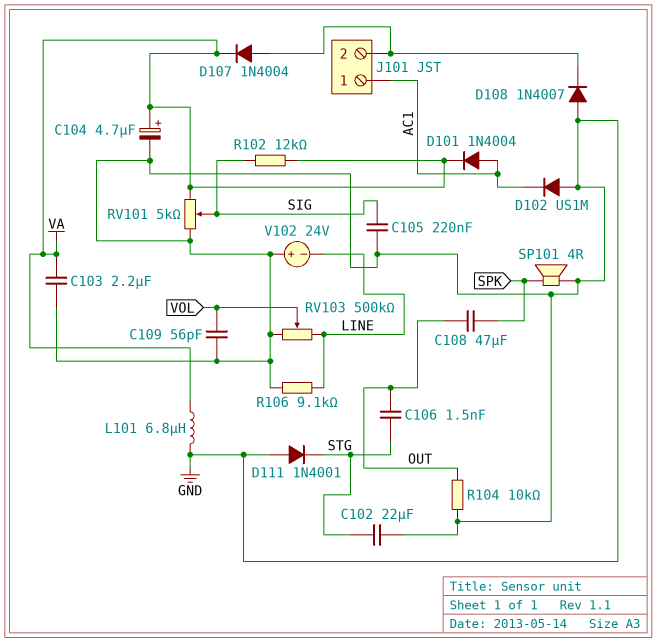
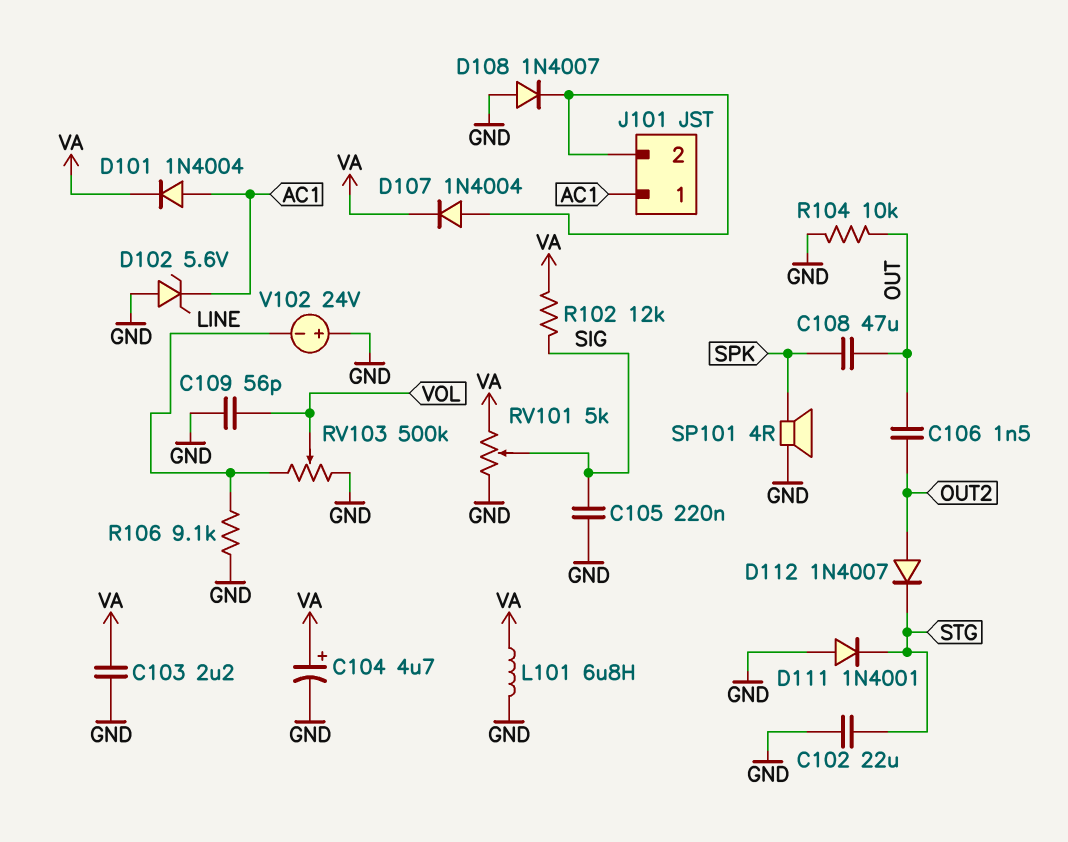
C106: 1.5nF (OUT, STG) -> 1.5nF (OUT, OUT2)
D102: diode US1M (A GND, K AC1) -> zener 5.6V (A GND, K AC1)
D112: none -> diode 1N4007 (A OUT2, K STG)

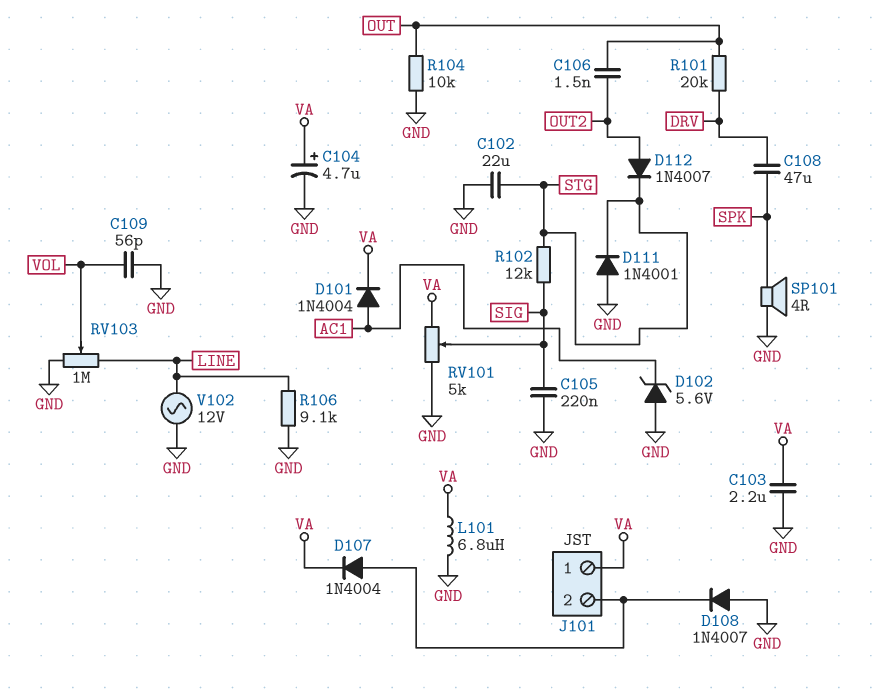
C108: 47uF (OUT, SPK) -> 47uF (DRV, SPK)
J101 pin 1: AC1 -> VA
R101: none -> 20k (DRV, OUT)
R102: 12k (SIG, VA) -> 12k (SIG, STG)
RV103: 500k (GND, LINE, wiper VOL) -> 1M (GND, LINE, wiper VOL)
V102: 24V (plus GND, minus LINE) -> AC 12V (GND, LINE)

